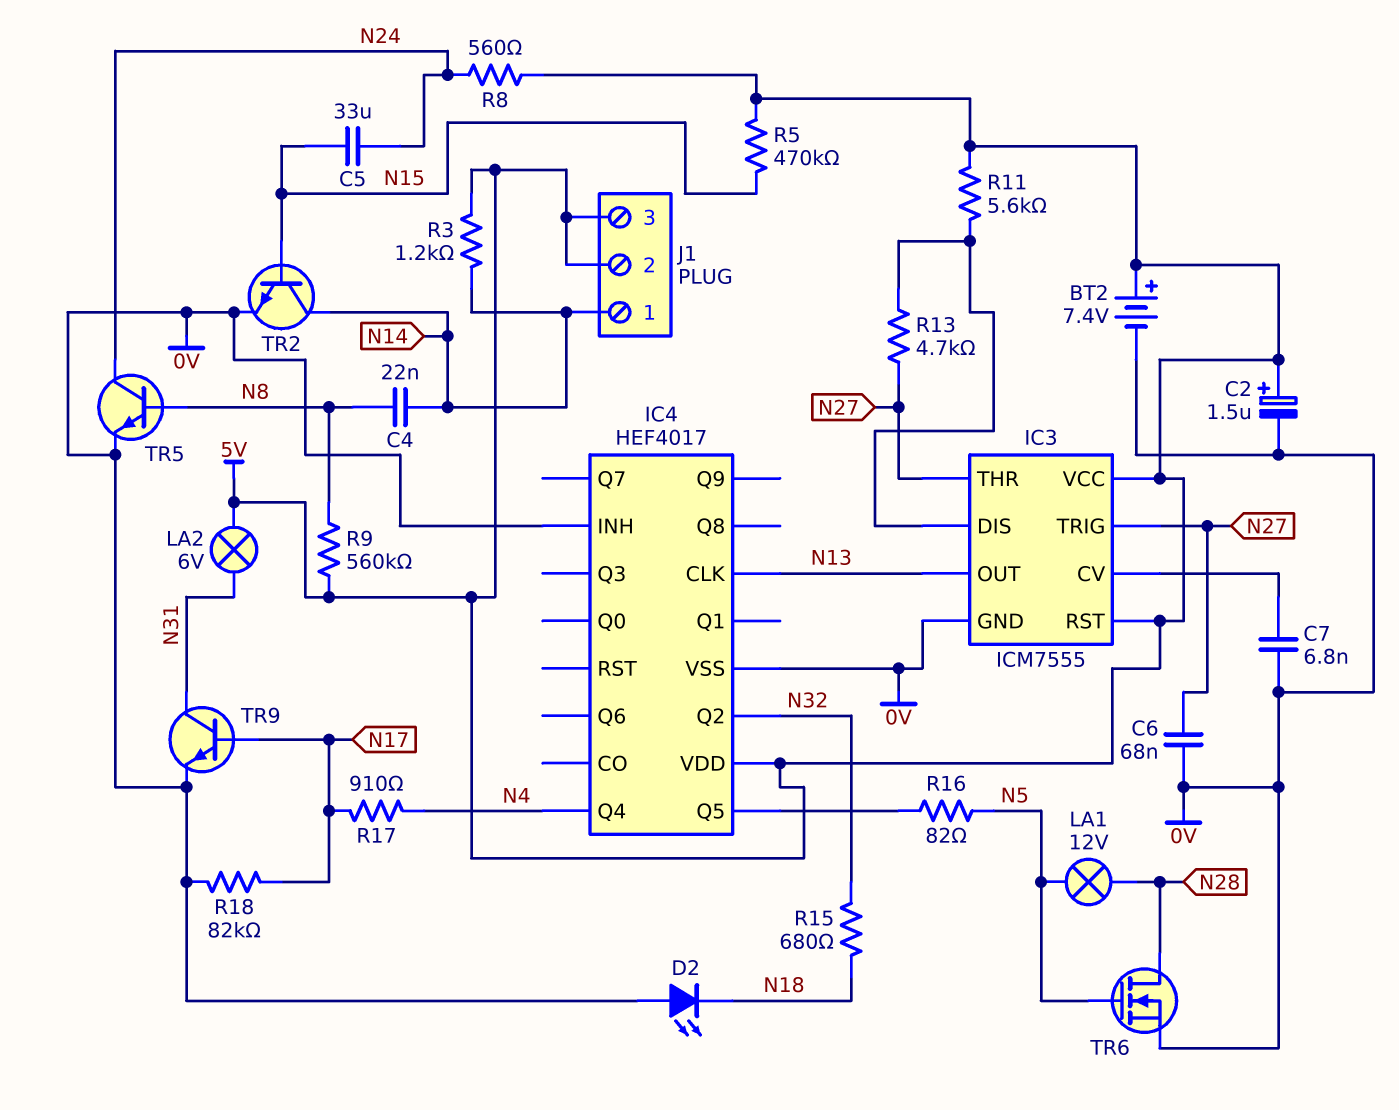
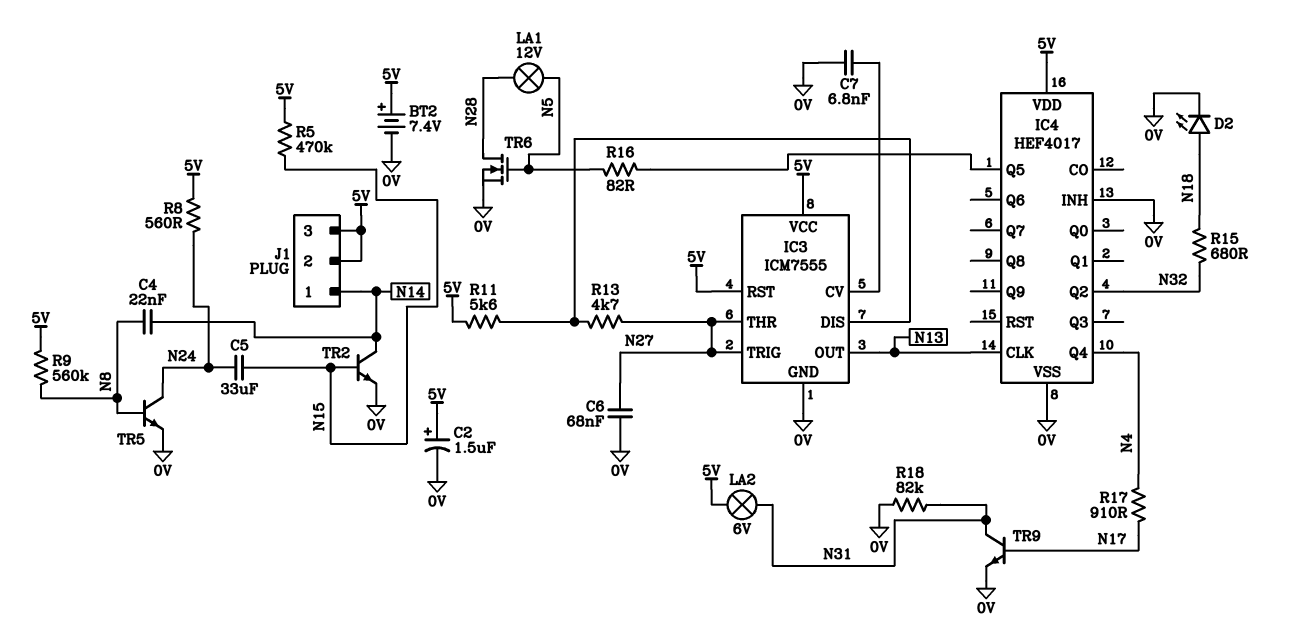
D2: LED (A 0V, K N18) -> LED (A N18, K 0V)
R3: 1.2k (5V, N14) -> none
R18: 82k (0V, N17) -> 82k (0V, N31)

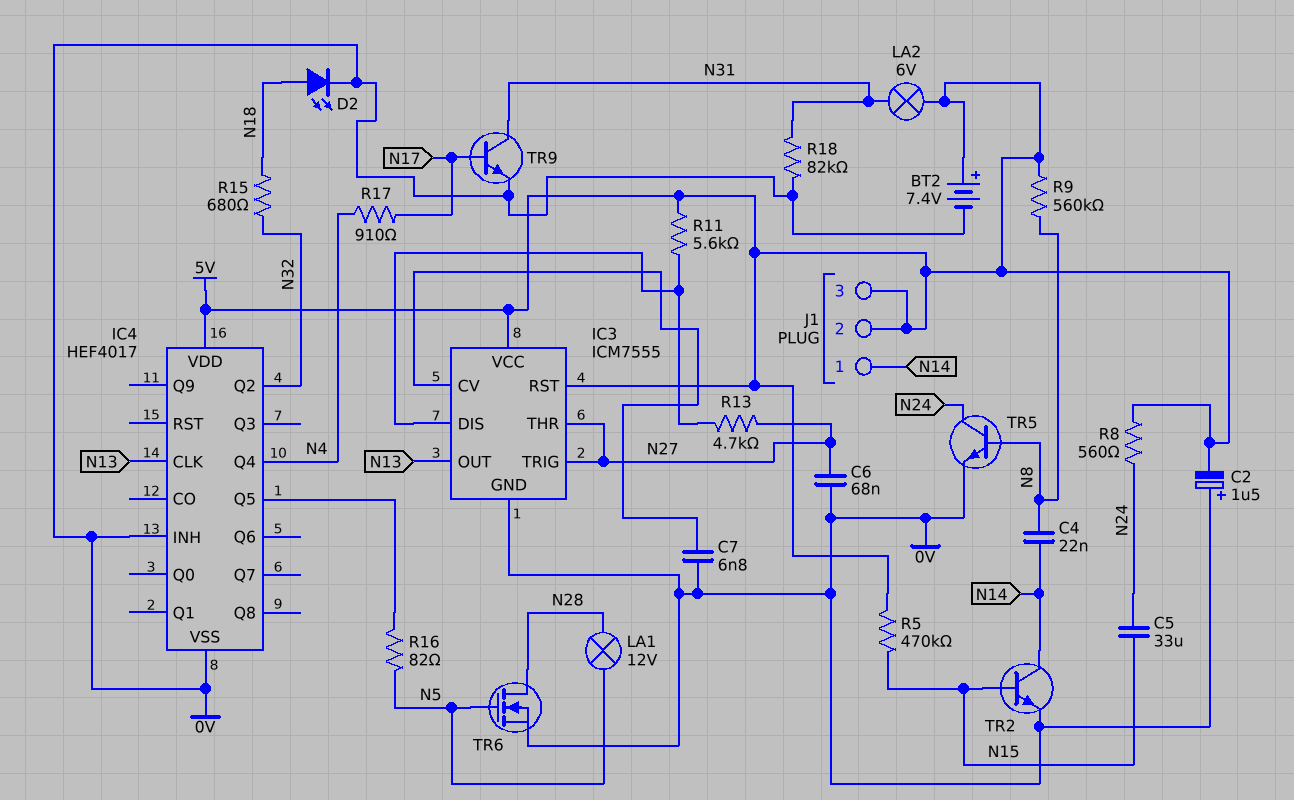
C2: 1.5uF (plus 5V, minus 0V) -> 1.5uF (plus 0V, minus 5V)

